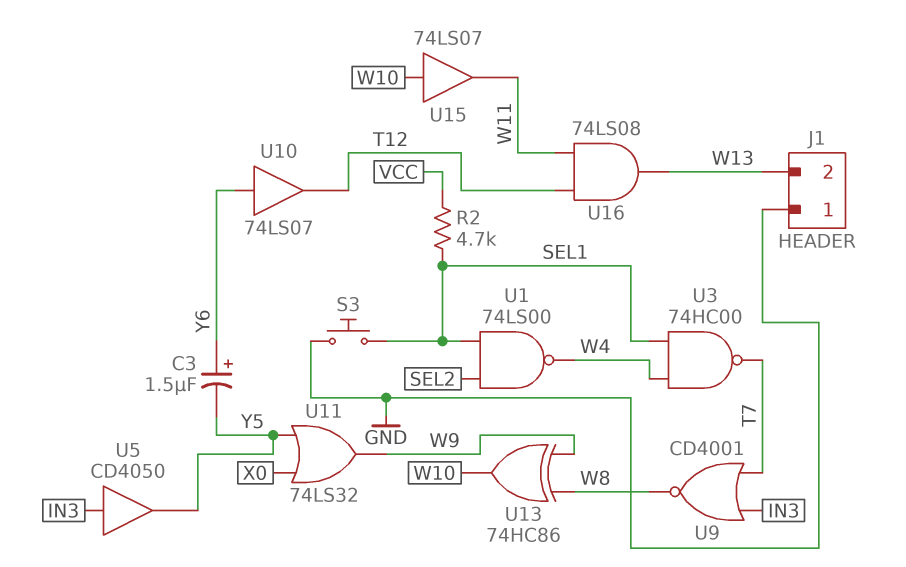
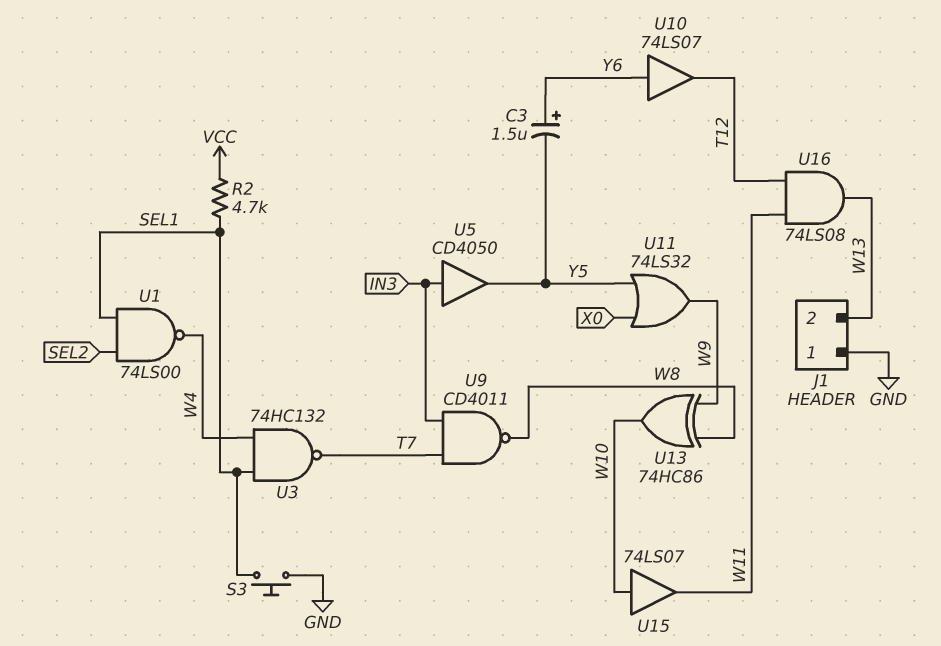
U3: NAND 74HC00 (in SEL1, in W4, out T7) -> NAND 74HC132 (in SEL1, in W4, out T7)
U9: NOR CD4001 (in IN3, in T7, out W8) -> NAND CD4011 (in IN3, in T7, out W8)

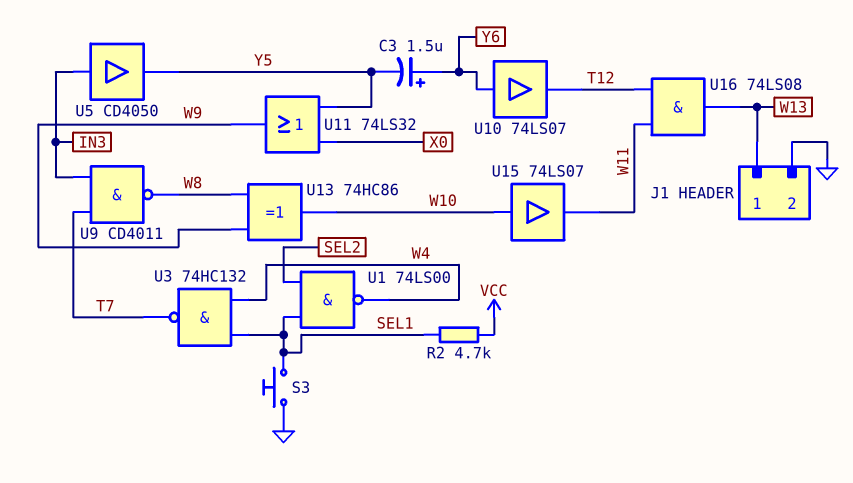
J1 pin 1: GND -> W13
J1 pin 2: W13 -> GND

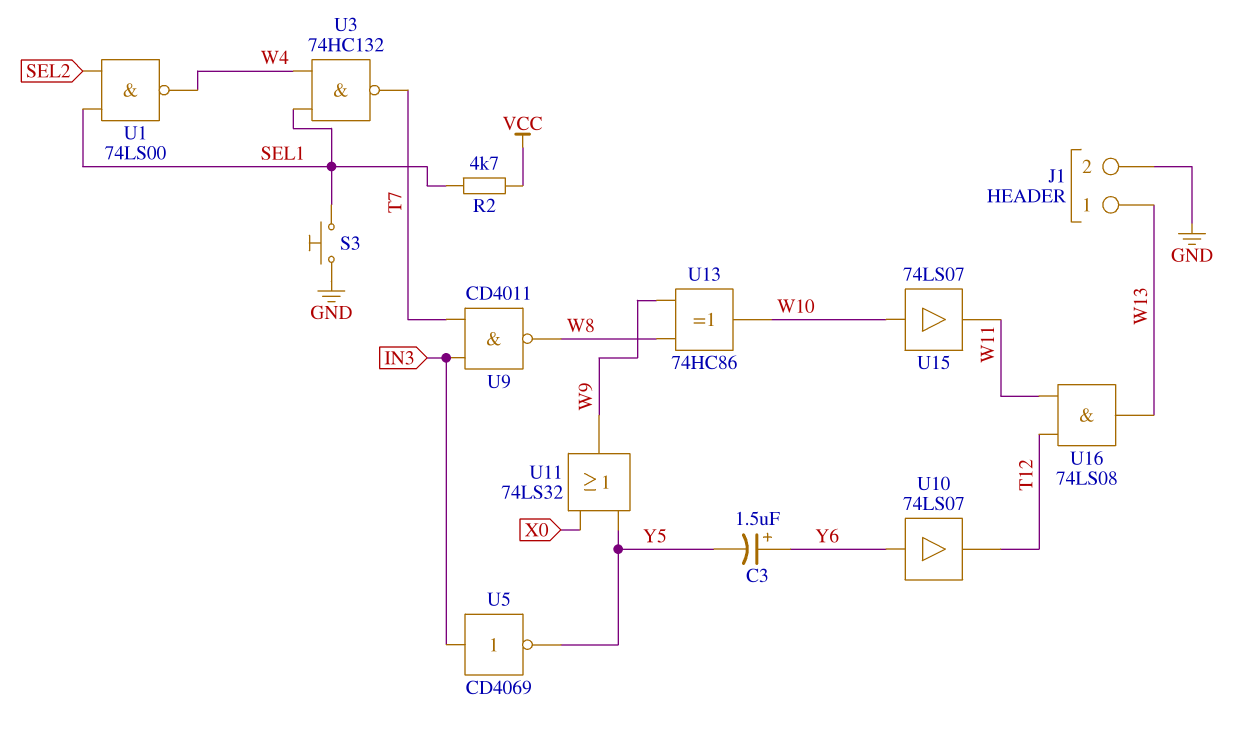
U5: buffer CD4050 (in IN3, out Y5) -> NOT CD4069 (in IN3, out Y5)

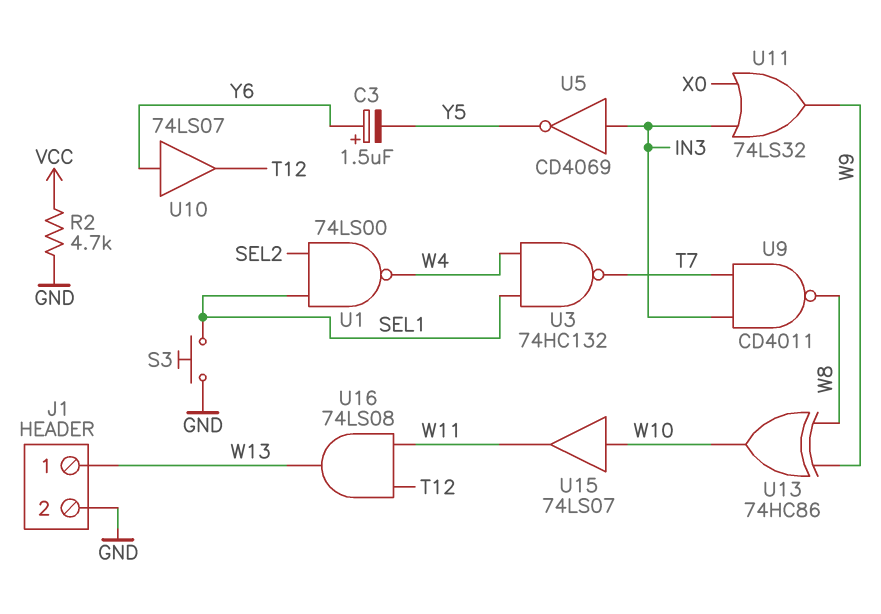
R2: 4.7k (SEL1, VCC) -> 4.7k (GND, VCC)
U11: OR 74LS32 (in X0, in Y5, out W9) -> OR 74LS32 (in IN3, in X0, out W9)

